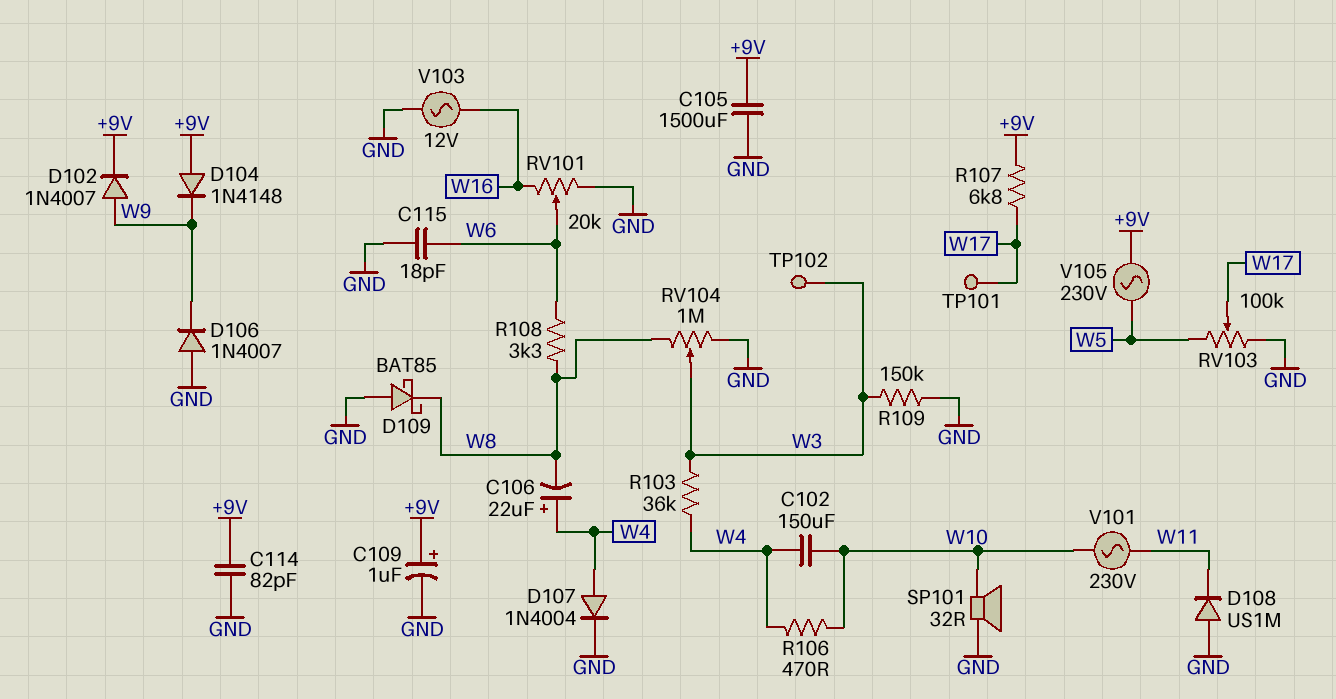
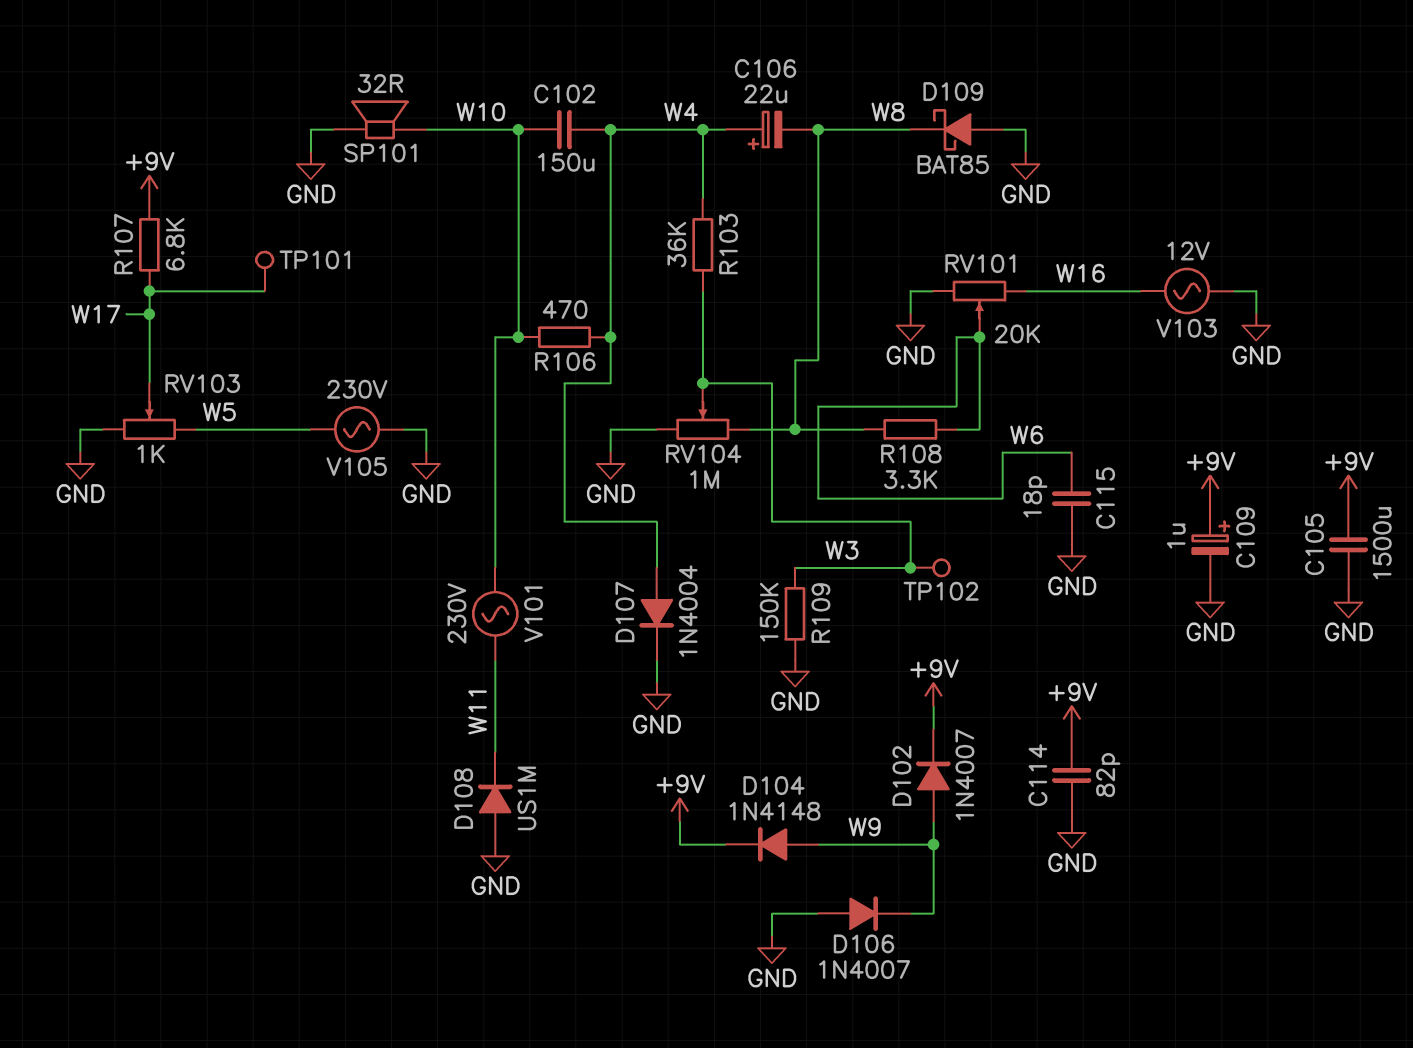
D104: diode 1N4148 (A +9V, K W9) -> diode 1N4148 (A W9, K +9V)
RV103: 100k (GND, W5, wiper W17) -> 1k (GND, W5, wiper W17)
V105: AC 230V (+9V, W5) -> AC 230V (GND, W5)

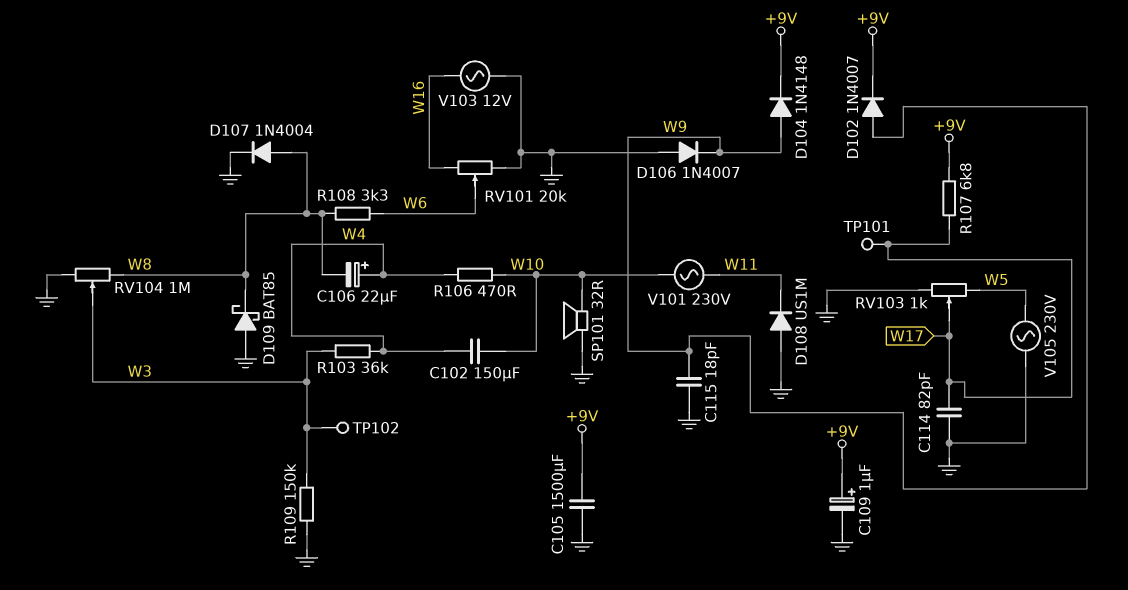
C114: 82pF (+9V, GND) -> 82pF (GND, W17)
C115: 18pF (GND, W6) -> 18pF (GND, W9)
D107: diode 1N4004 (A W4, K GND) -> diode 1N4004 (A W8, K GND)

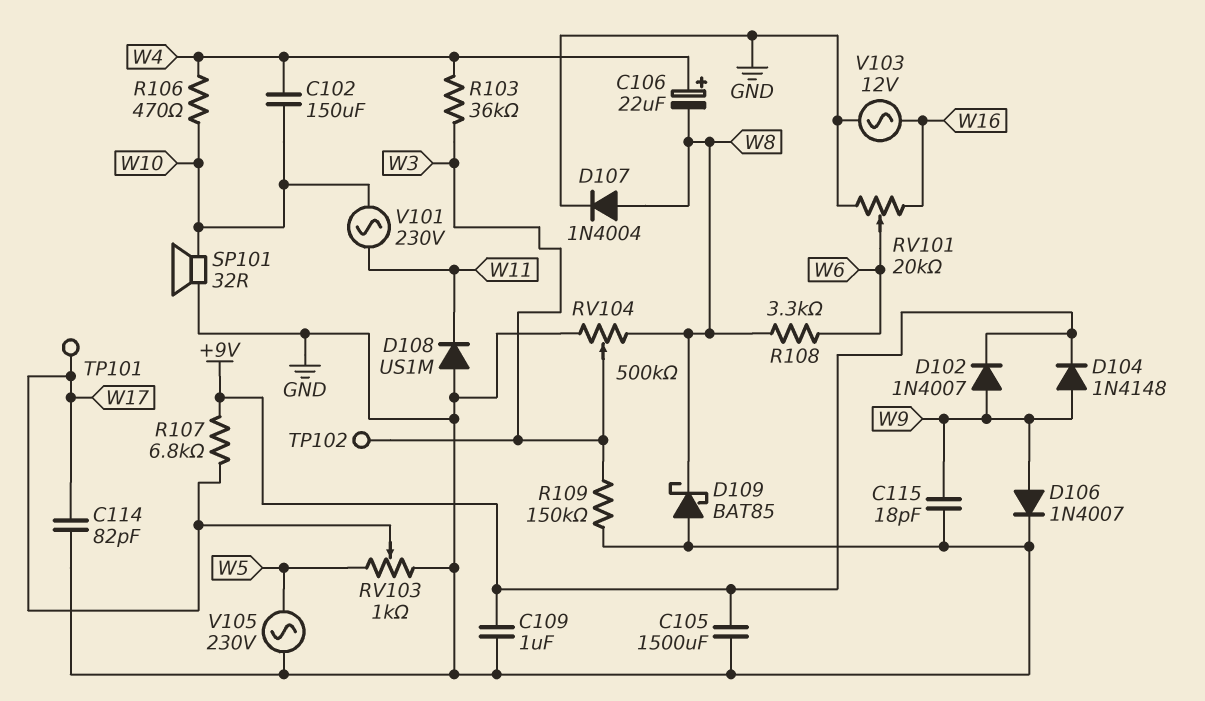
C109: 1uF (plus +9V, minus GND) -> 1uF (+9V, GND)
D106: diode 1N4007 (A GND, K W9) -> diode 1N4007 (A W9, K GND)
RV104: 1M (GND, W8, wiper W3) -> 500k (GND, W8, wiper W3)

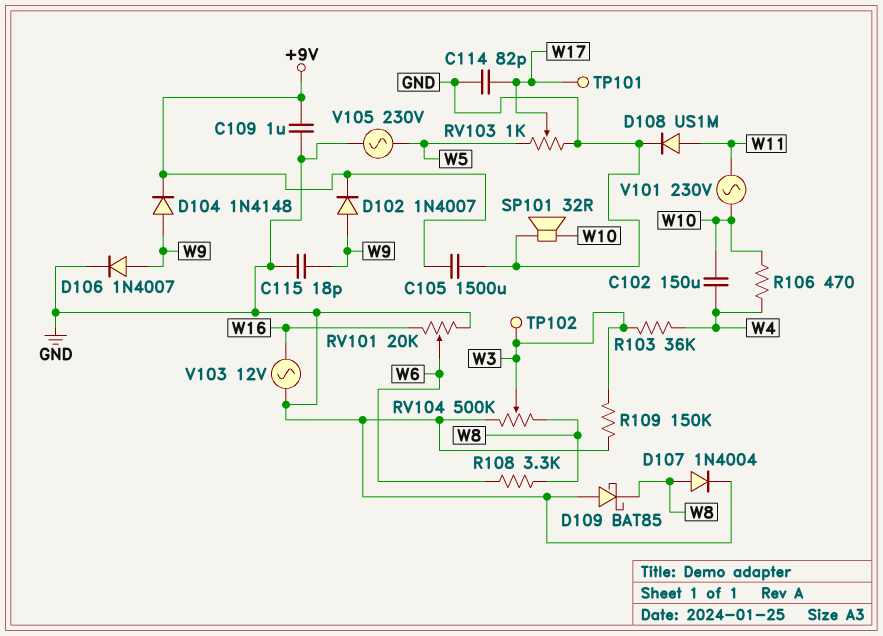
C106: 22uF (plus W4, minus W8) -> none
D108: diode US1M (A GND, K W11) -> diode US1M (A W11, K GND)
R107: 6.8k (+9V, W17) -> none

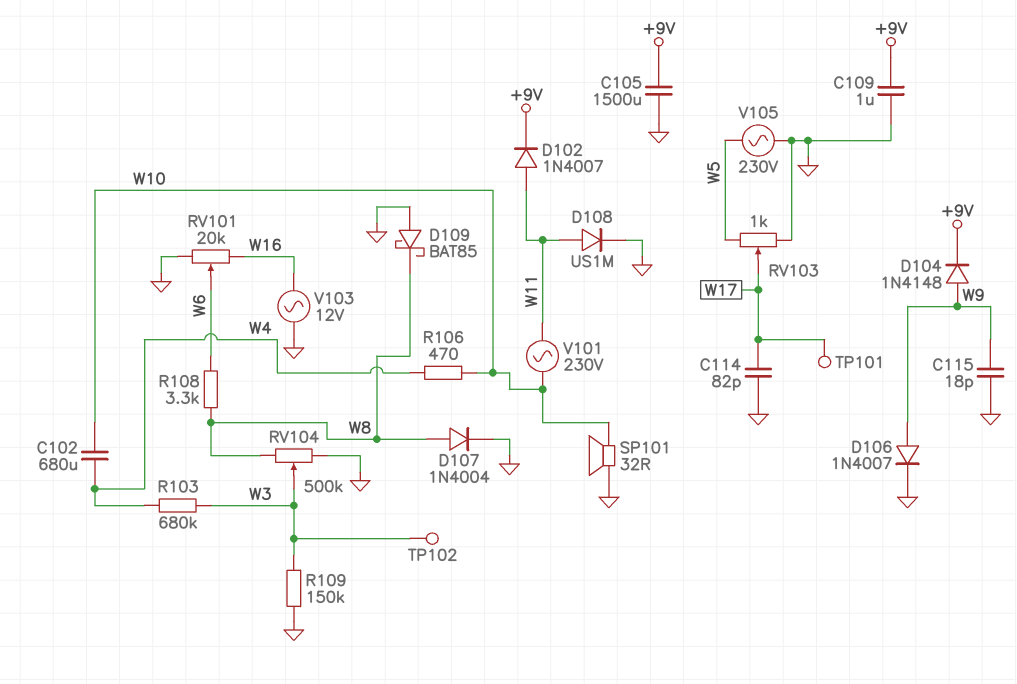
C102: 150uF (W4, W10) -> 680uF (W4, W10)
D102: diode 1N4007 (A W9, K +9V) -> diode 1N4007 (A W11, K +9V)
R103: 36k (W3, W4) -> 680k (W3, W4)

